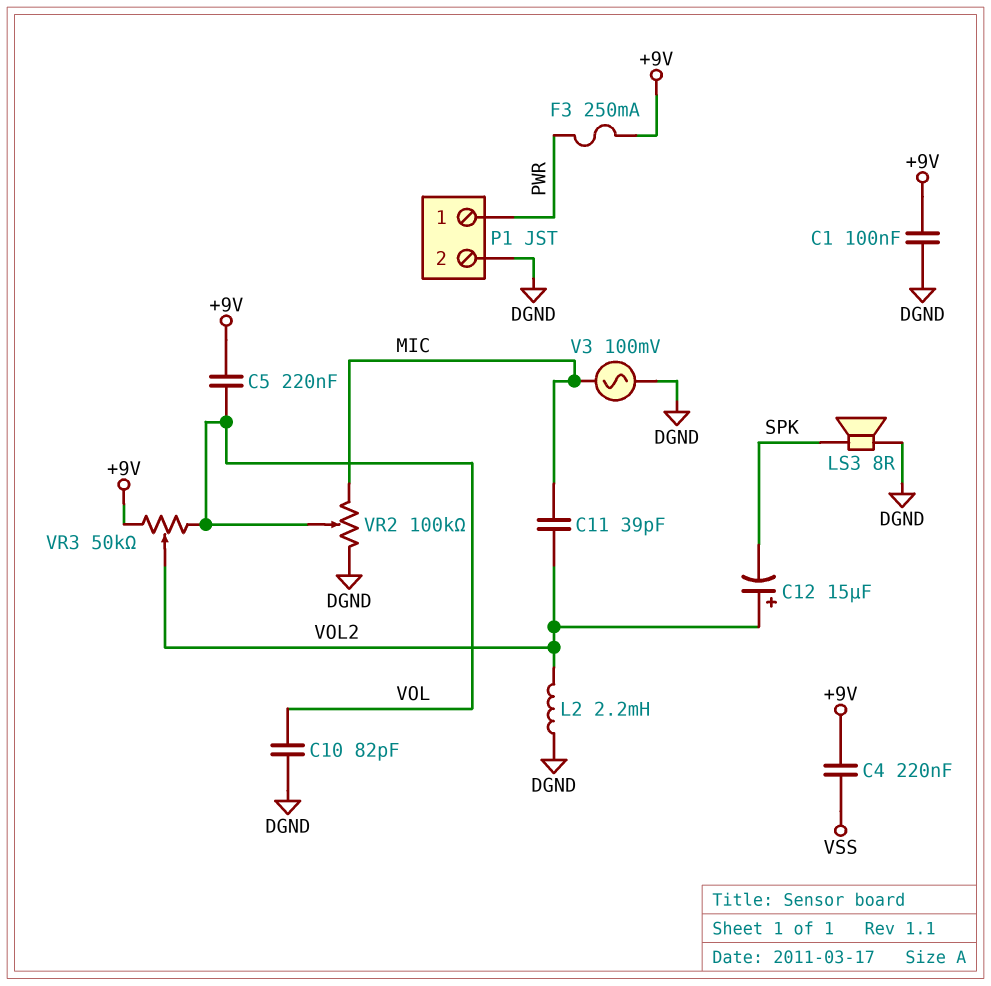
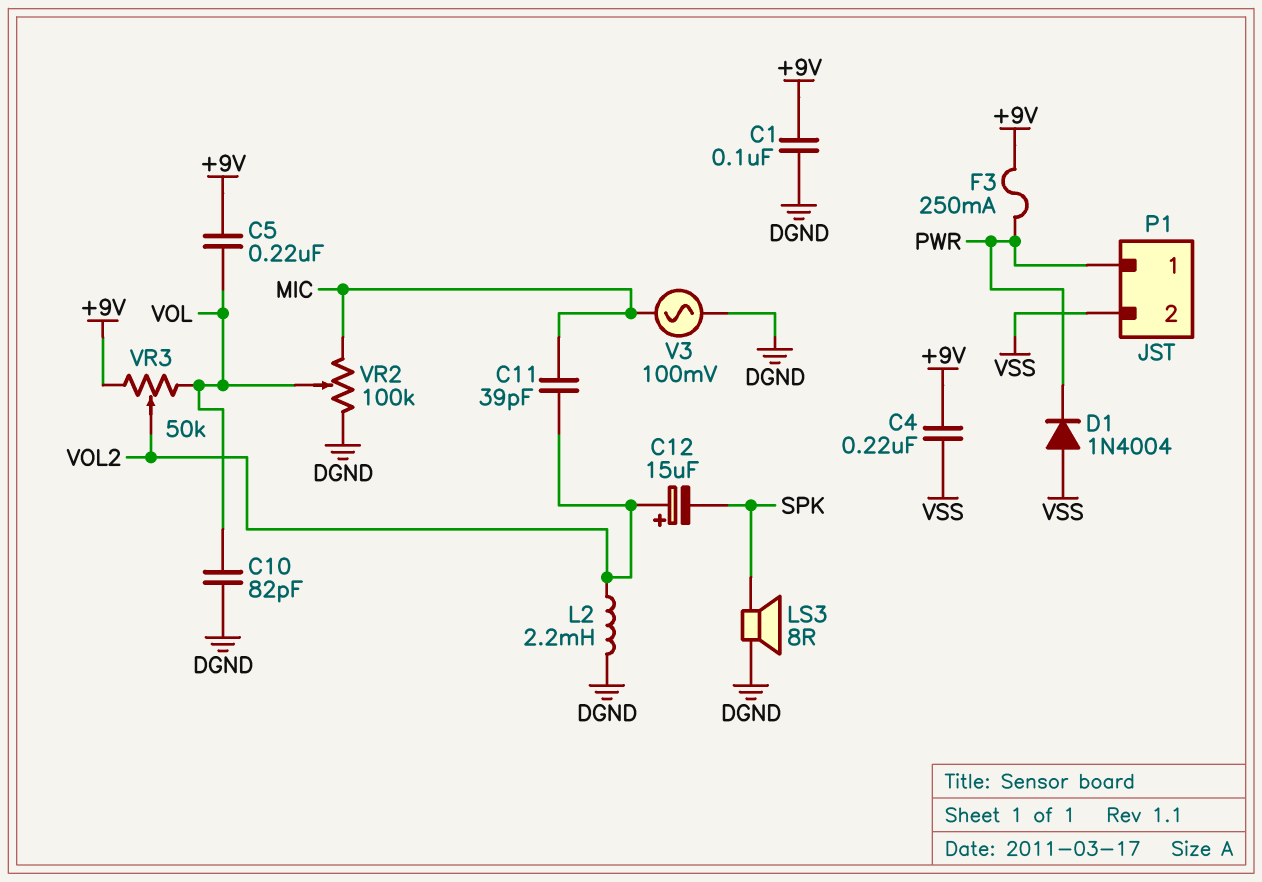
D1: none -> diode 1N4004 (A VSS, K PWR)
P1 pin 2: DGND -> VSS

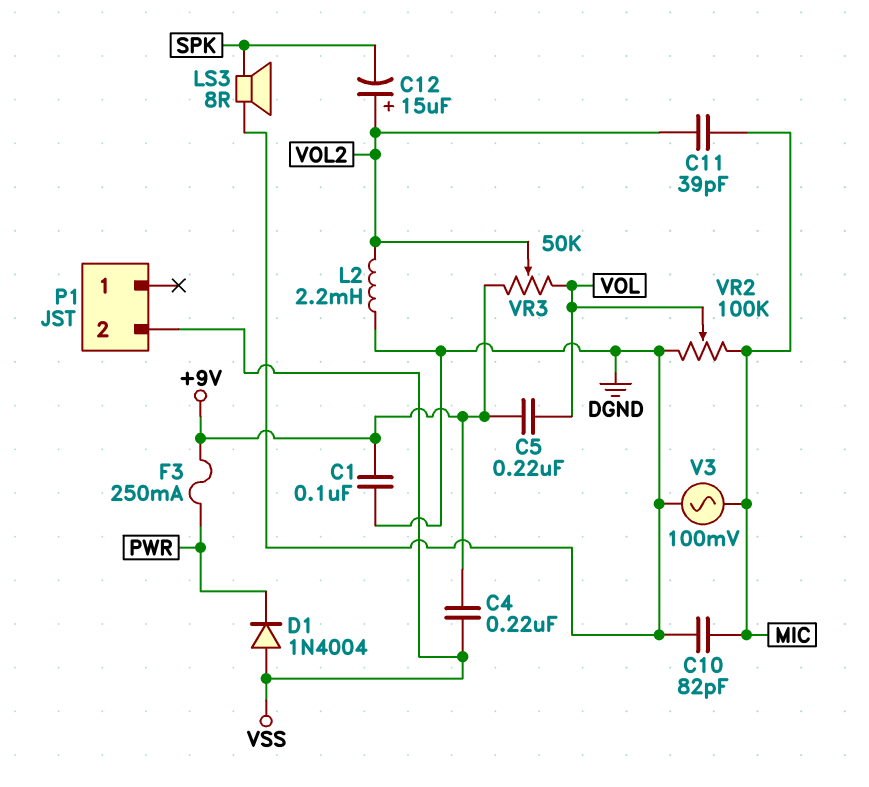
C10: 82pF (DGND, VOL) -> 82pF (DGND, MIC)
P1 pin 1: PWR -> none

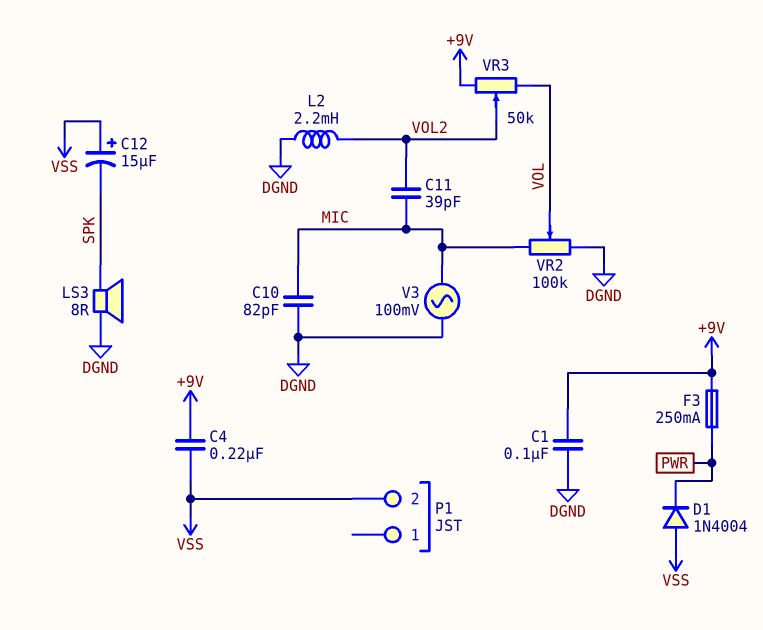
C5: 220nF (+9V, VOL) -> none
C12: 15uF (plus VOL2, minus SPK) -> 15uF (plus VSS, minus SPK)

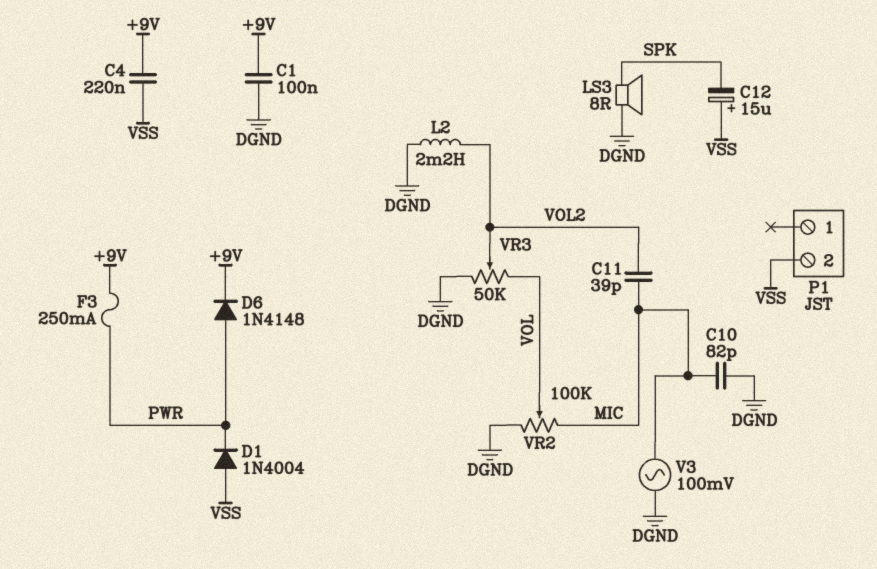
D6: none -> diode 1N4148 (A PWR, K +9V)
VR3: 50k (+9V, VOL, wiper VOL2) -> 50k (DGND, VOL, wiper VOL2)

